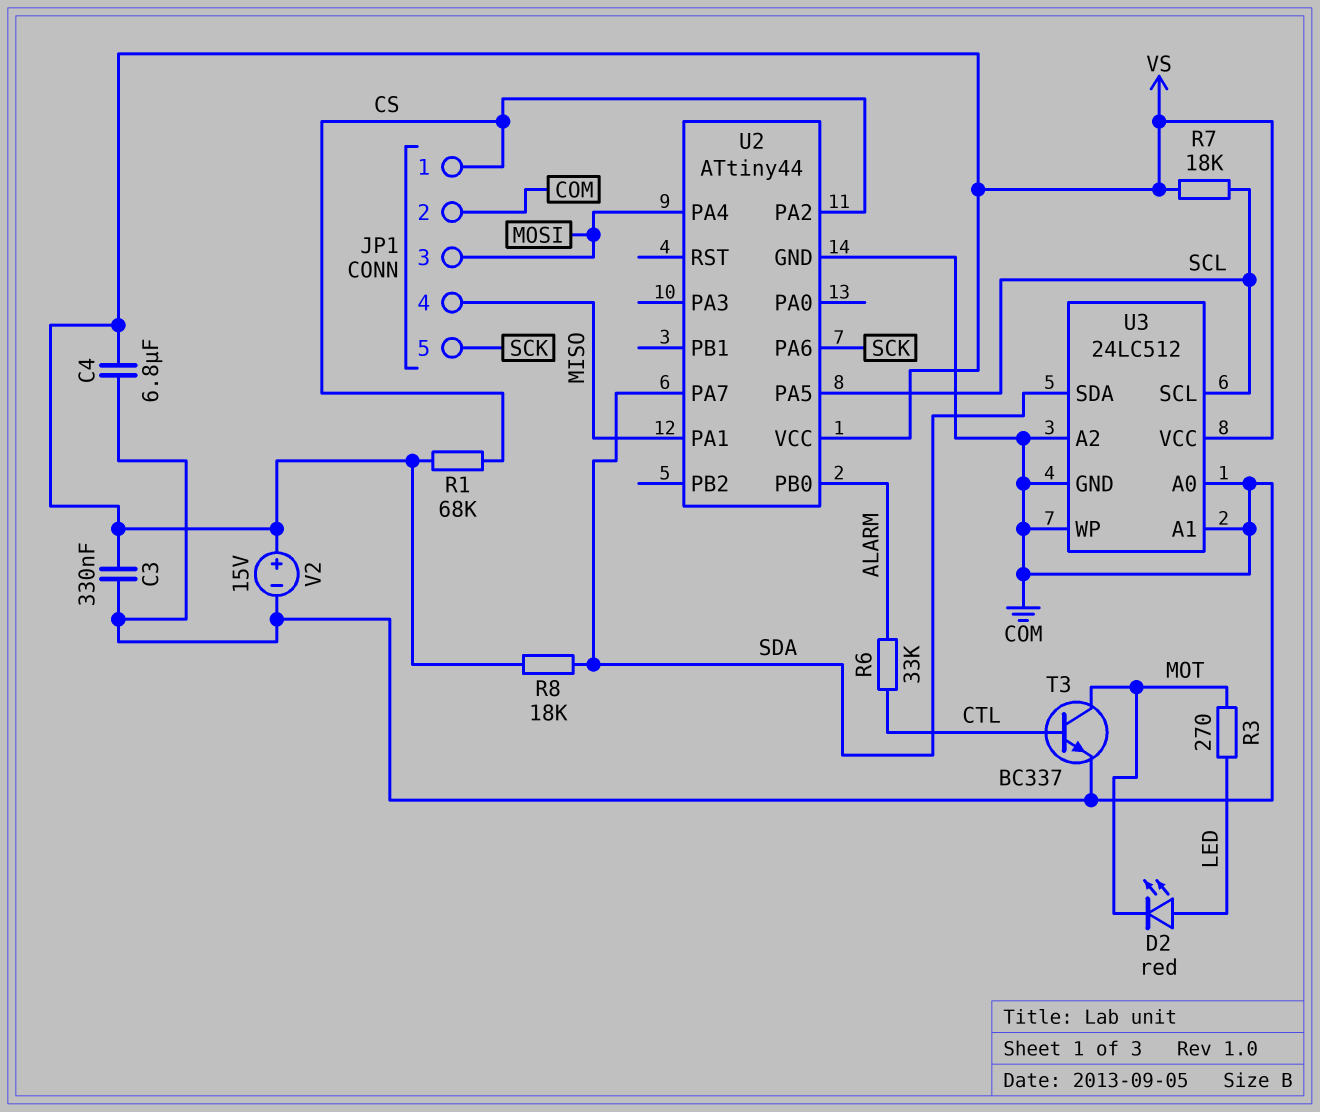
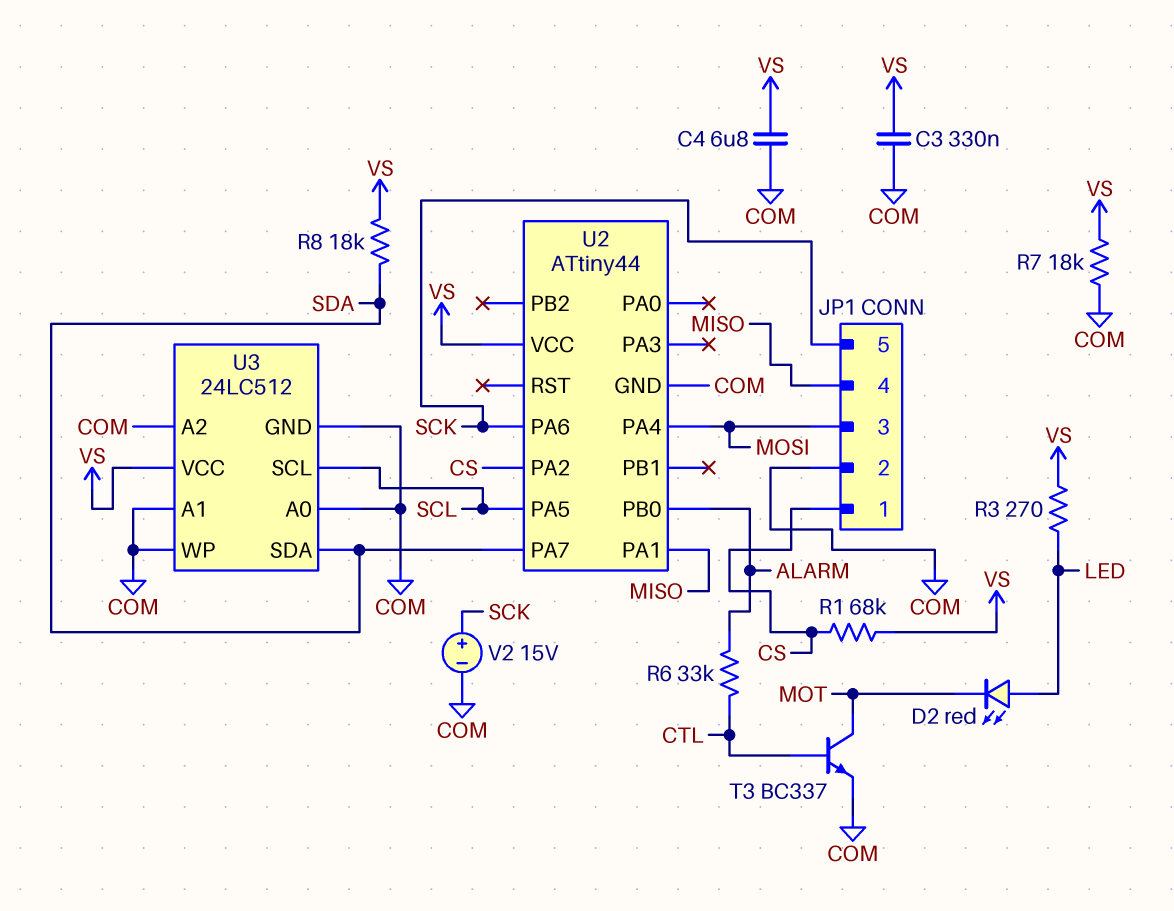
R3: 270 (LED, MOT) -> 270 (LED, VS)
R7: 18k (SCL, VS) -> 18k (COM, VS)
V2: 15V (plus VS, minus COM) -> 15V (plus SCK, minus COM)

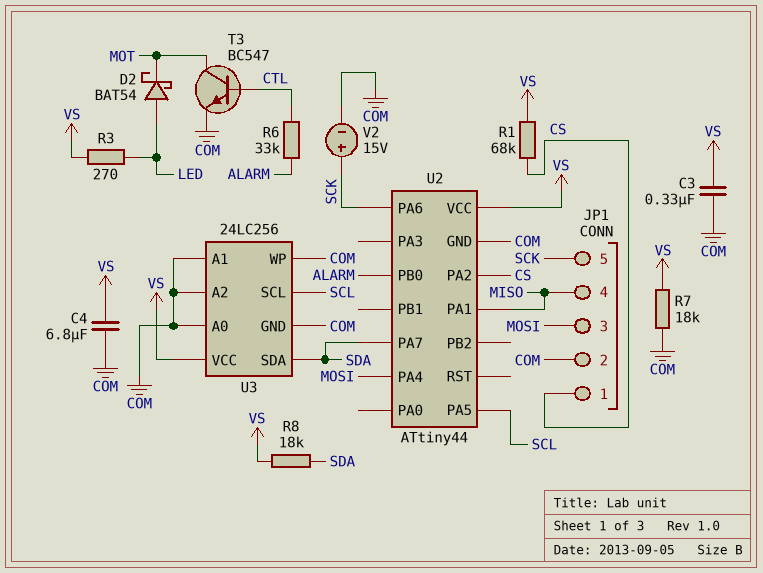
D2: LED red (A LED, K MOT) -> schottky BAT54 (A LED, K MOT)
T3: NPN BC337 (B CTL, C MOT, E COM) -> NPN BC547 (B CTL, C MOT, E COM)
U3: 24LC512 -> 24LC256

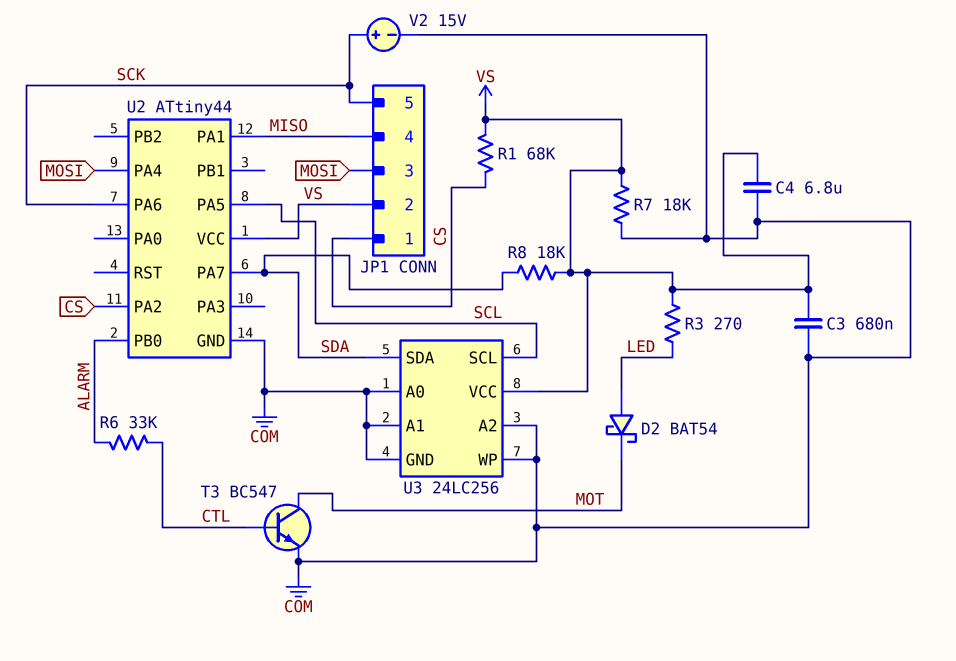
C3: 330nF (COM, VS) -> 680nF (COM, VS)
JP1 pin 2: COM -> VS

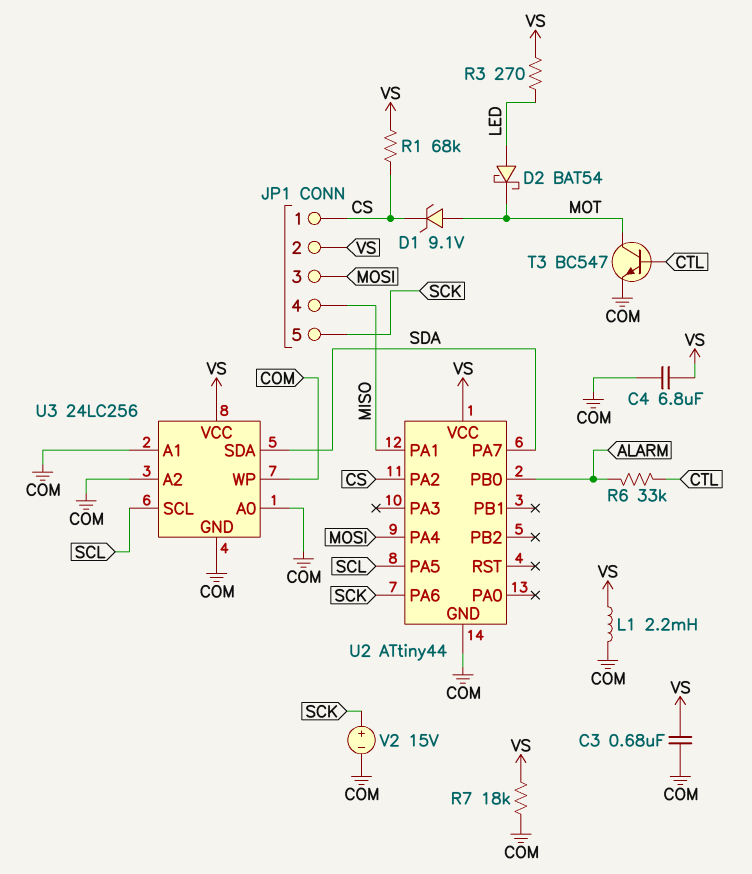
D1: none -> zener 9.1V (A MOT, K CS)
L1: none -> 2.2mH (COM, VS)
R8: 18k (SDA, VS) -> none

